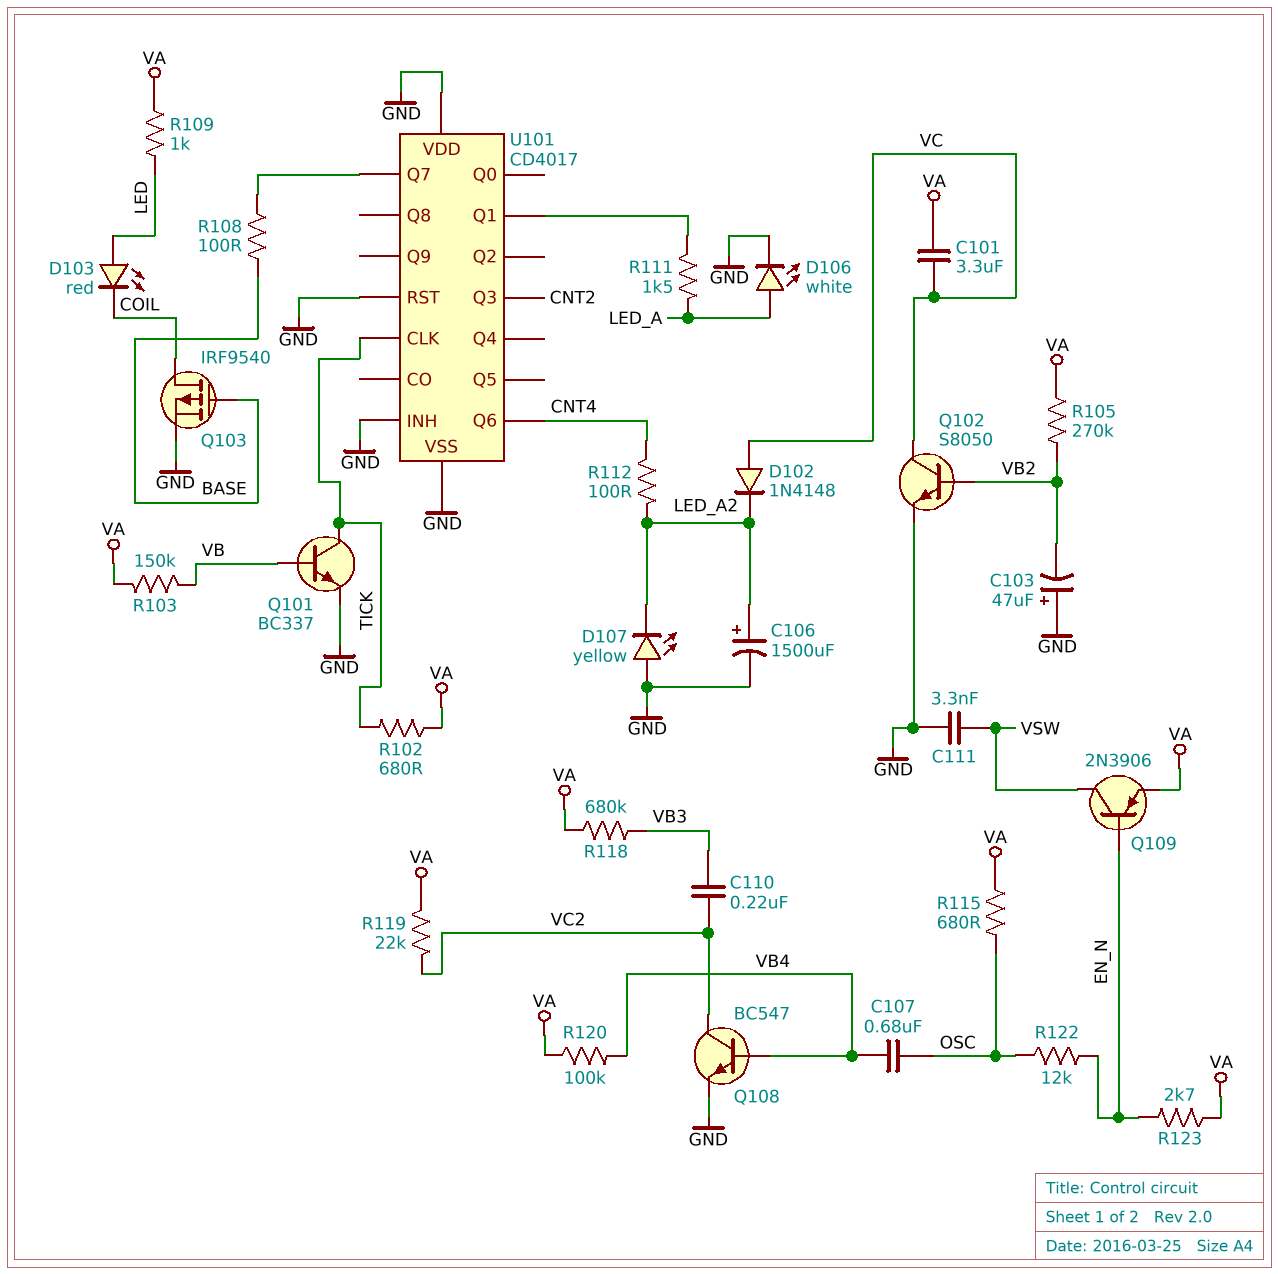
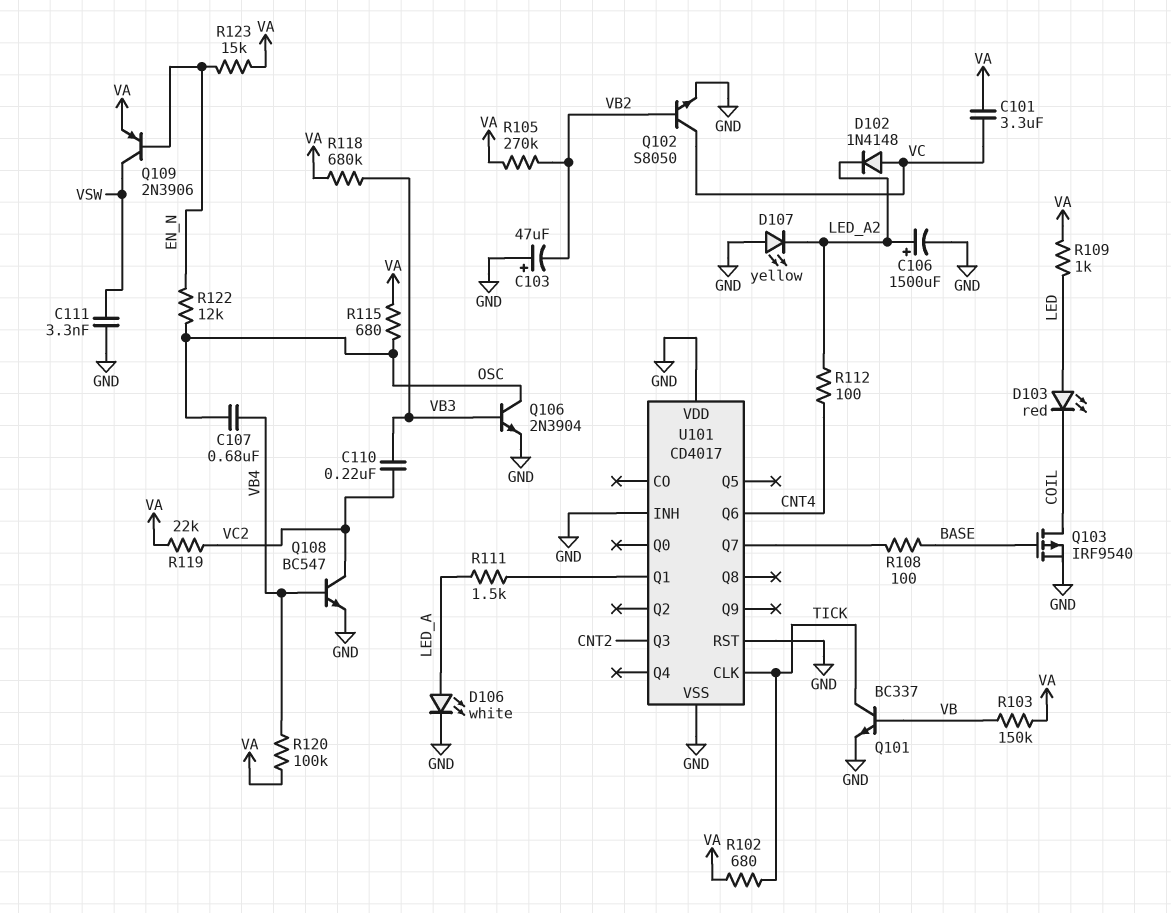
Q106: none -> NPN 2N3904 (B VB3, C OSC, E GND)
R123: 2.7k (EN_N, VA) -> 15k (EN_N, VA)

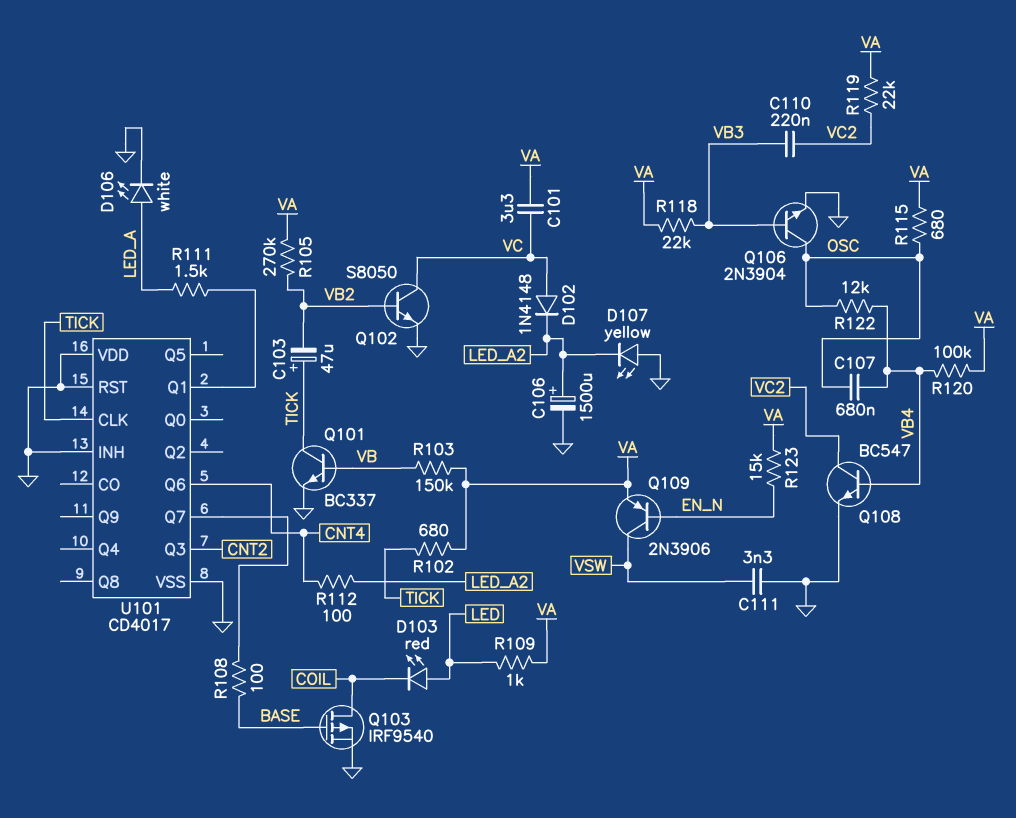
C103: 47uF (plus GND, minus VB2) -> 47uF (plus TICK, minus VB2)
R118: 680k (VA, VB3) -> 22k (VA, VB3)
R122: 12k (EN_N, OSC) -> 12k (OSC, VB4)

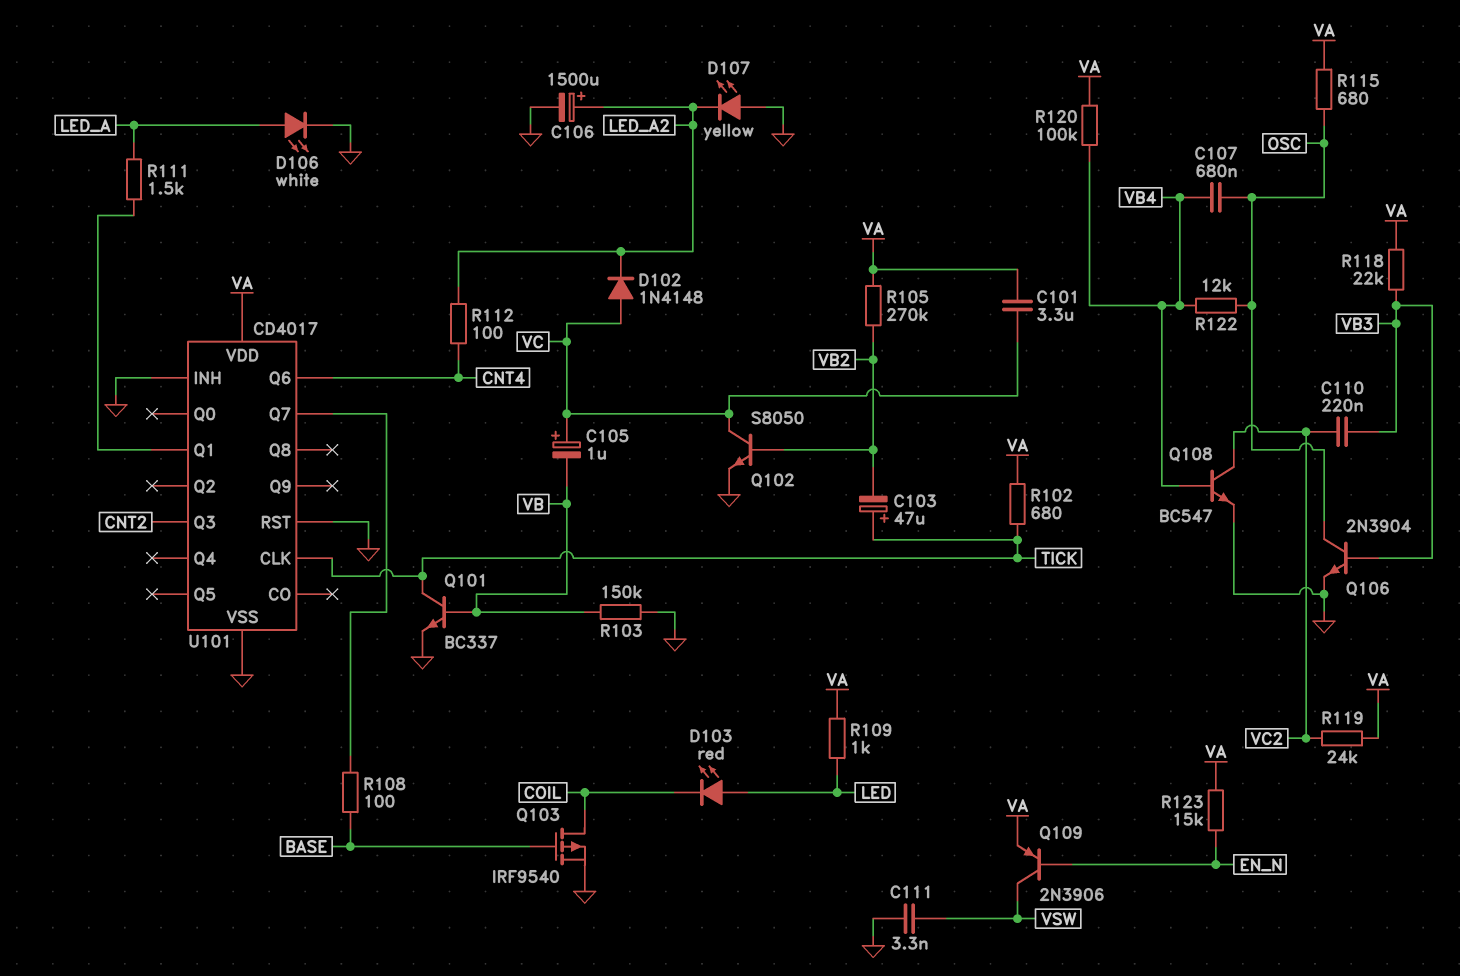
C105: none -> 1uF (plus VC, minus VB)
R103: 150k (VA, VB) -> 150k (GND, VB)
R119: 22k (VA, VC2) -> 24k (VA, VC2)
U101 pin VDD: GND -> VA

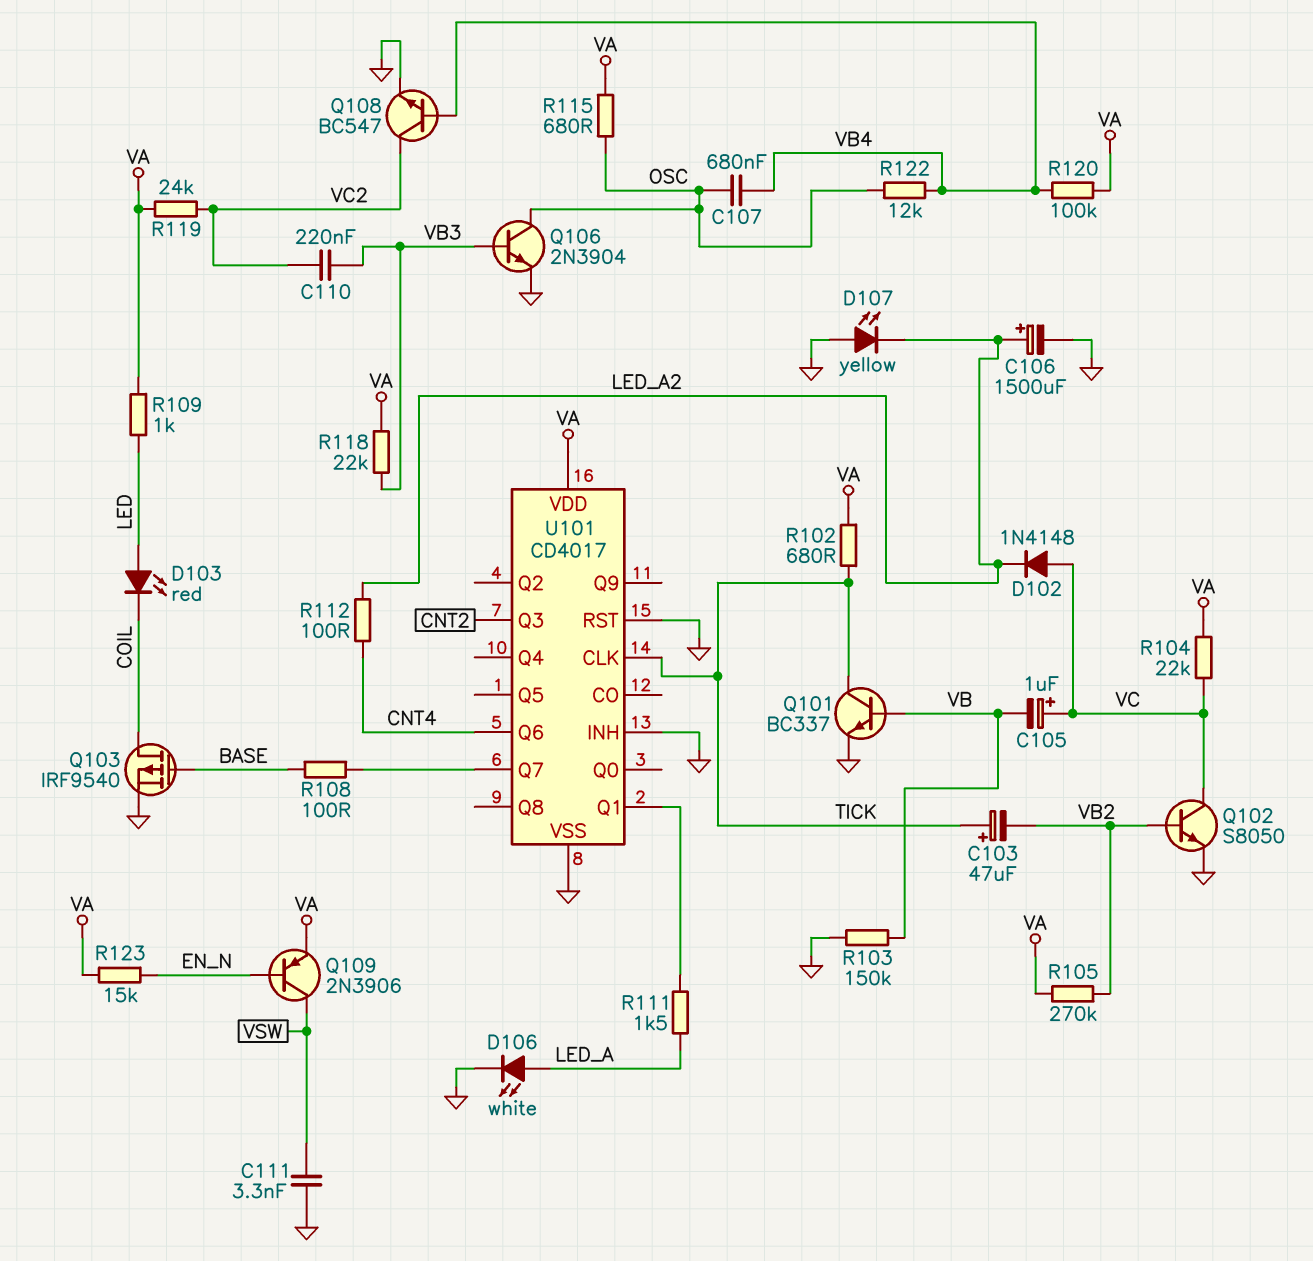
C101: 3.3uF (VA, VC) -> none
R104: none -> 22k (VA, VC)

